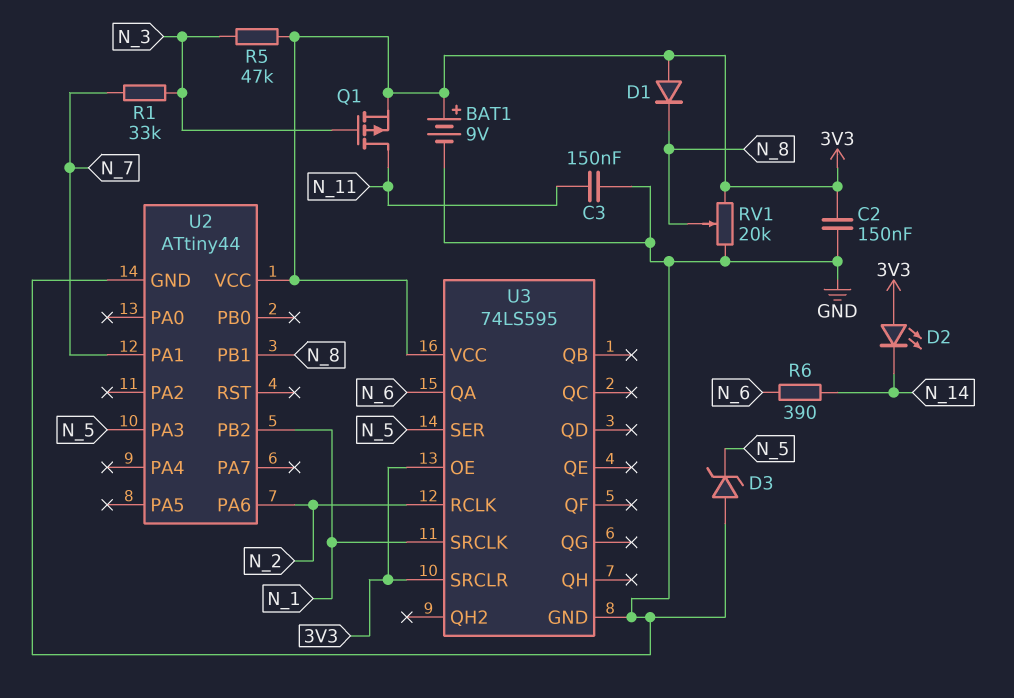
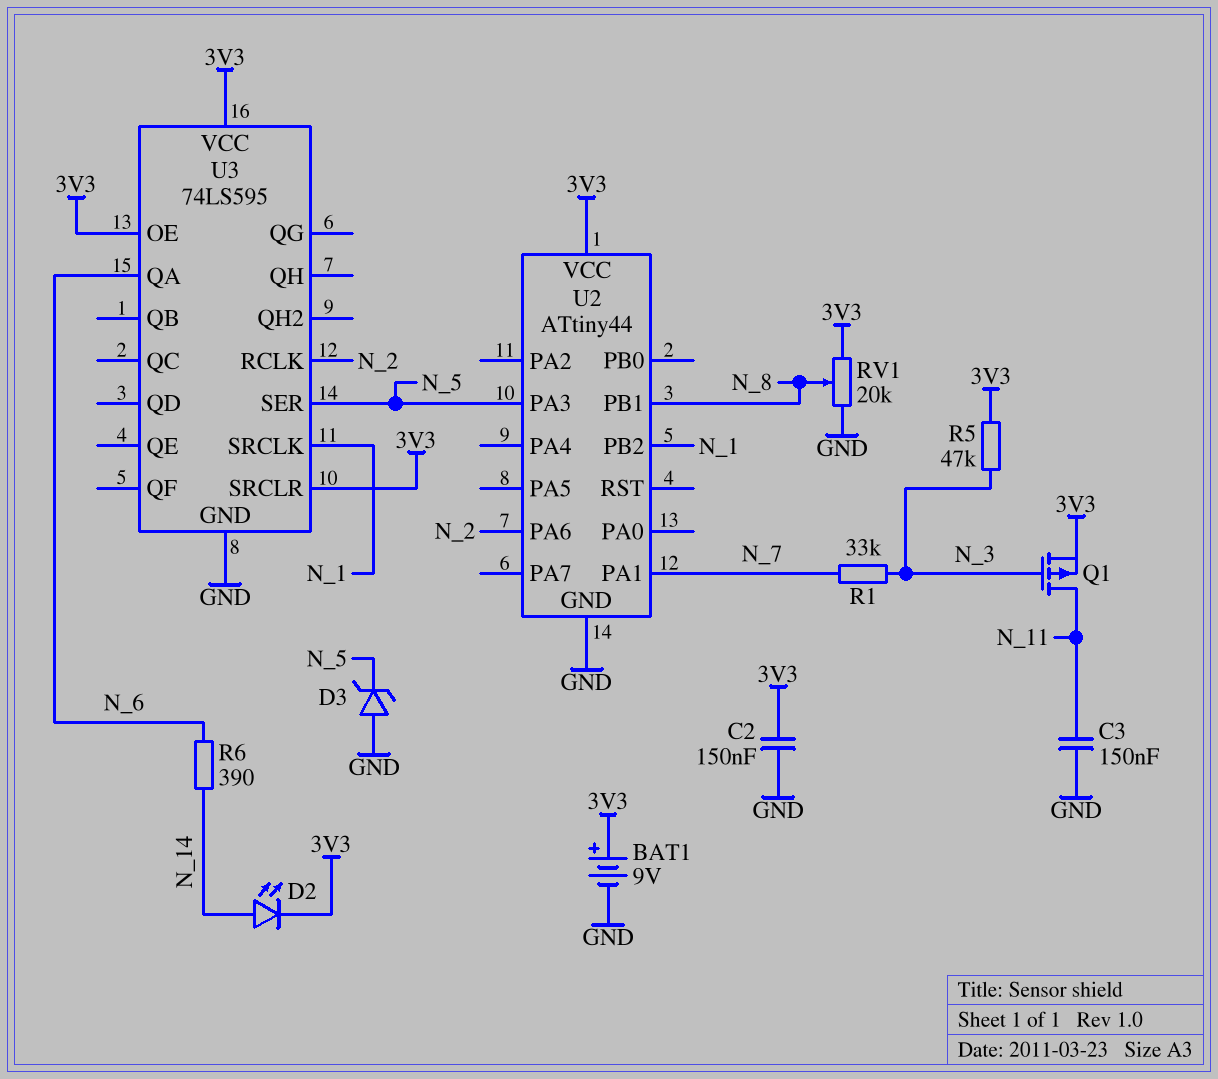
D1: diode (A 3V3, K N_8) -> none
D2: LED (A 3V3, K N_14) -> LED (A N_14, K 3V3)

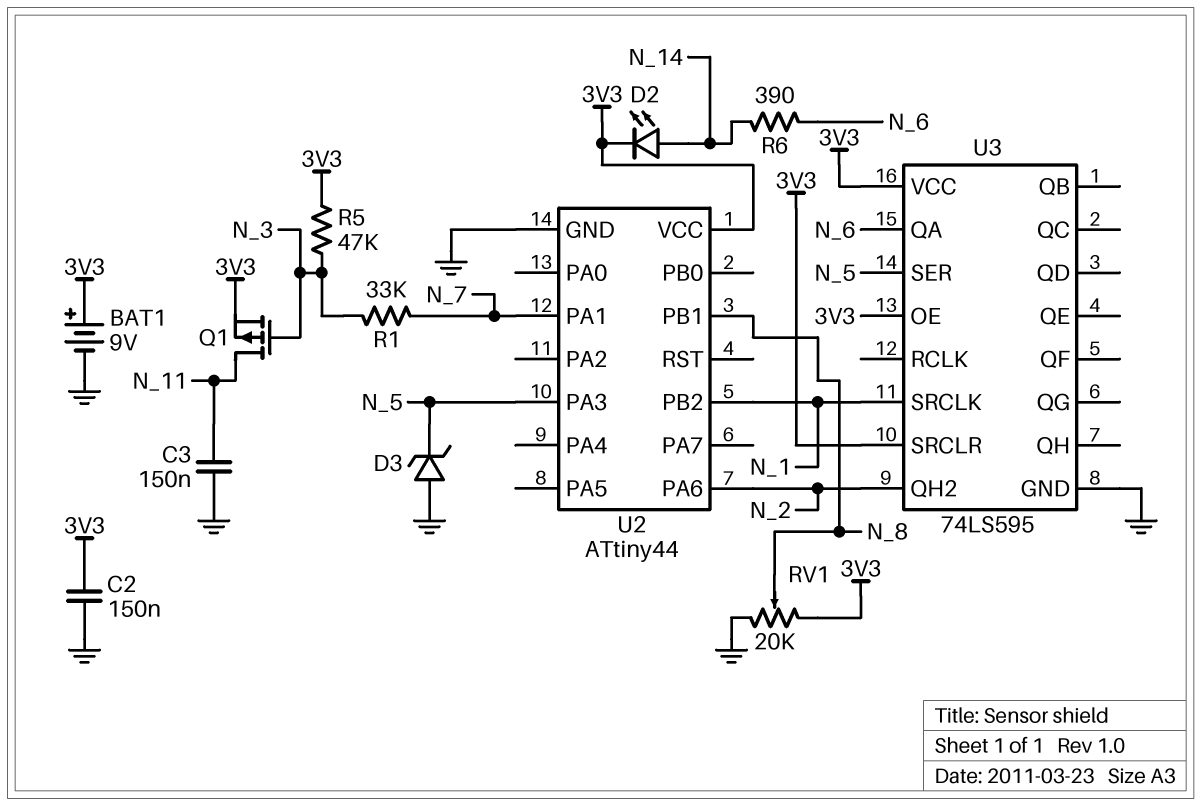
U3 pin QH2: none -> N_2
U3 pin RCLK: N_2 -> none

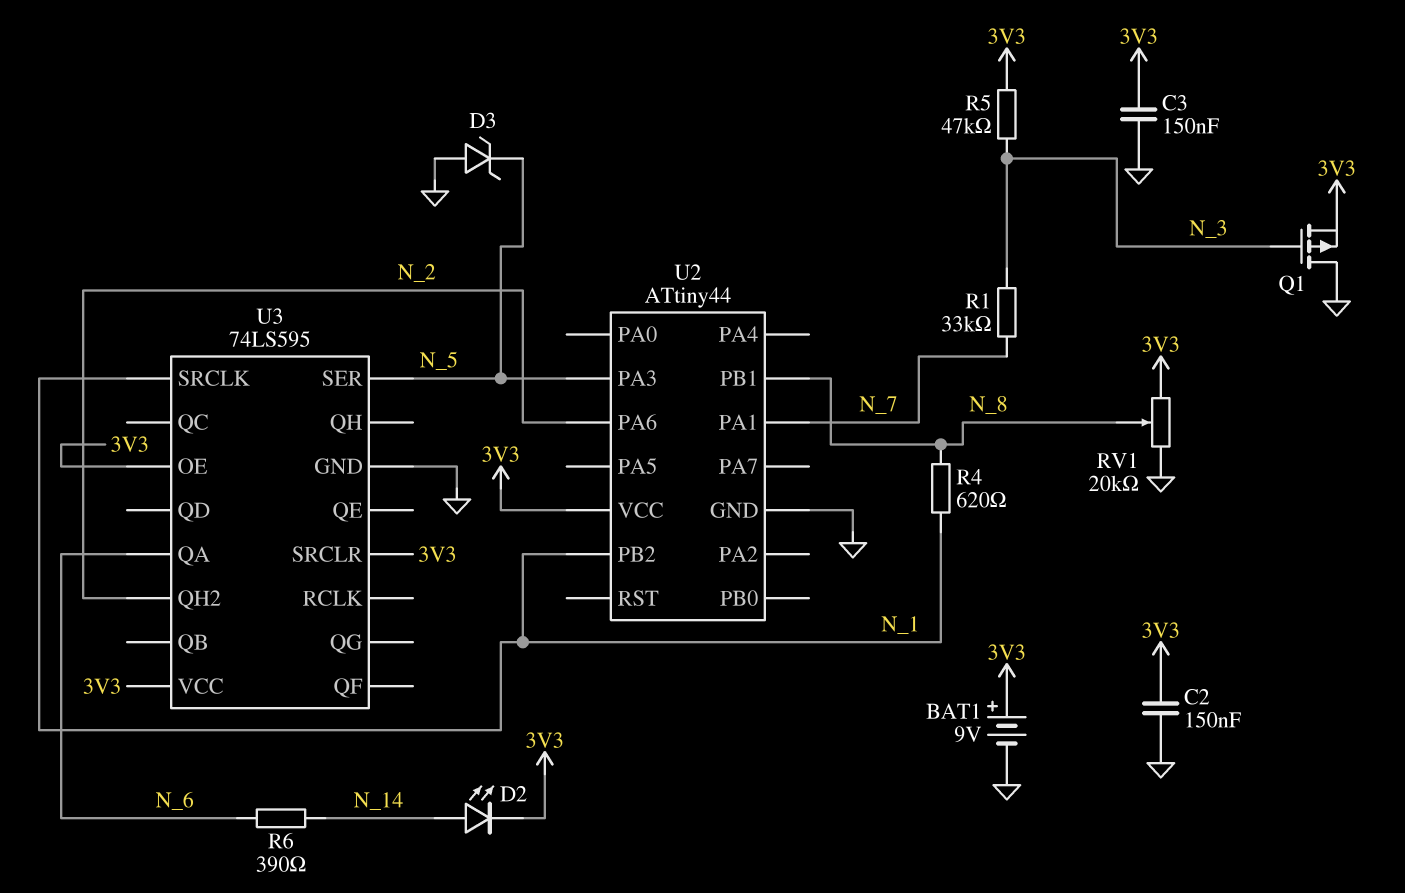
C3: 150nF (GND, N_11) -> 150nF (3V3, GND)
Q1: PMOS (G N_3, D N_11, S 3V3) -> PMOS (G N_3, D GND, S 3V3)
R4: none -> 620 (N_1, N_8)

